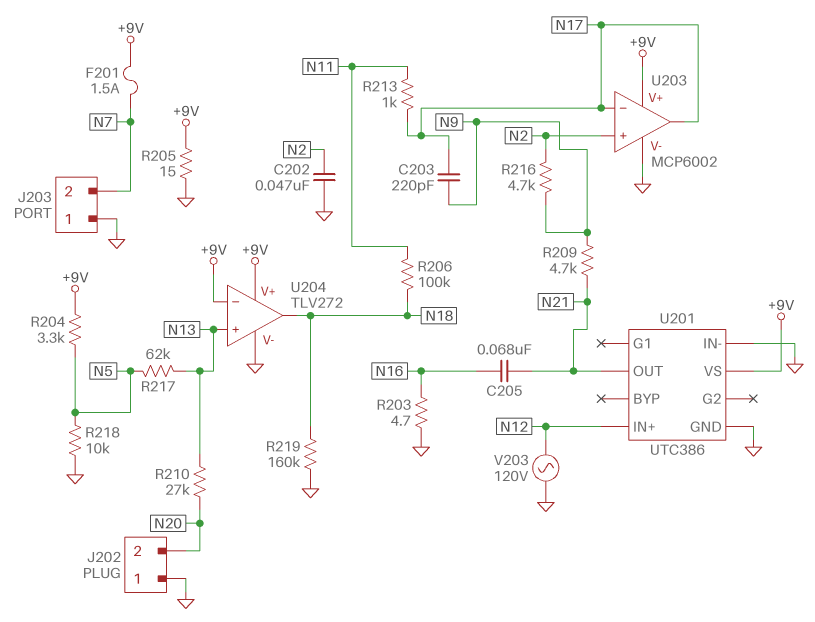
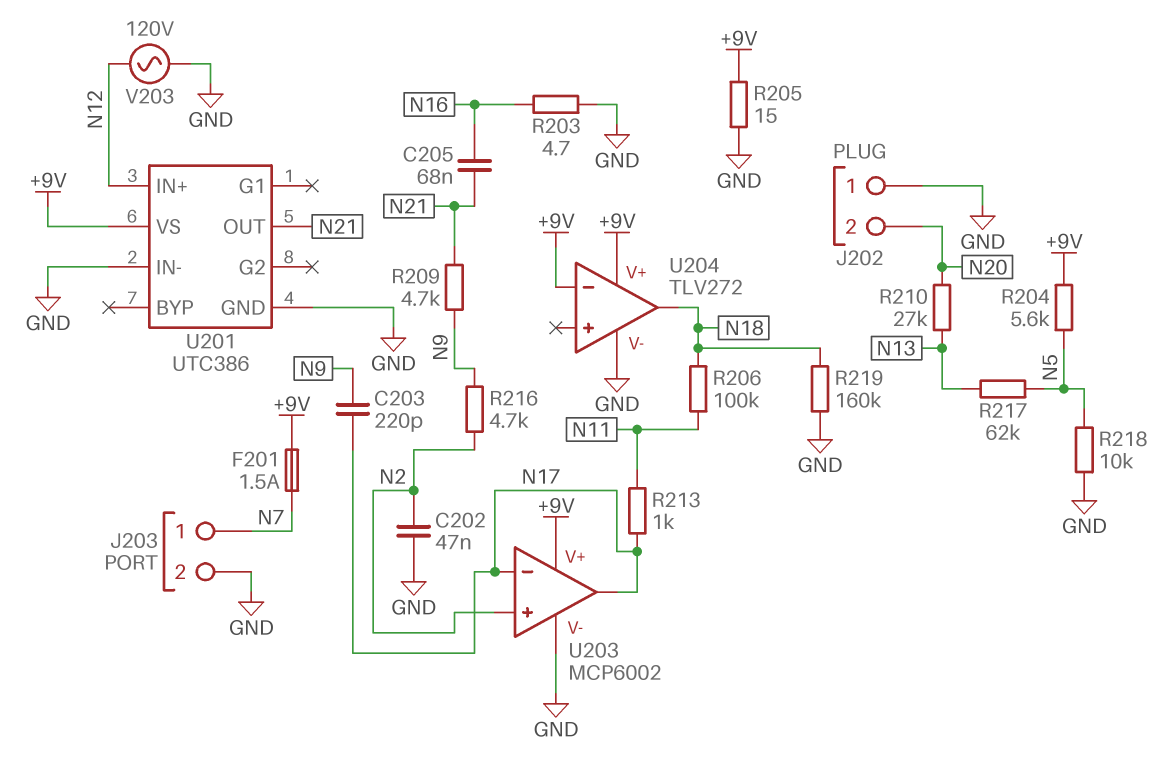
J203 pin 1: GND -> N7
J203 pin 2: N7 -> GND
R204: 3.3k (+9V, N5) -> 5.6k (+9V, N5)
U204 pin in+: N13 -> none

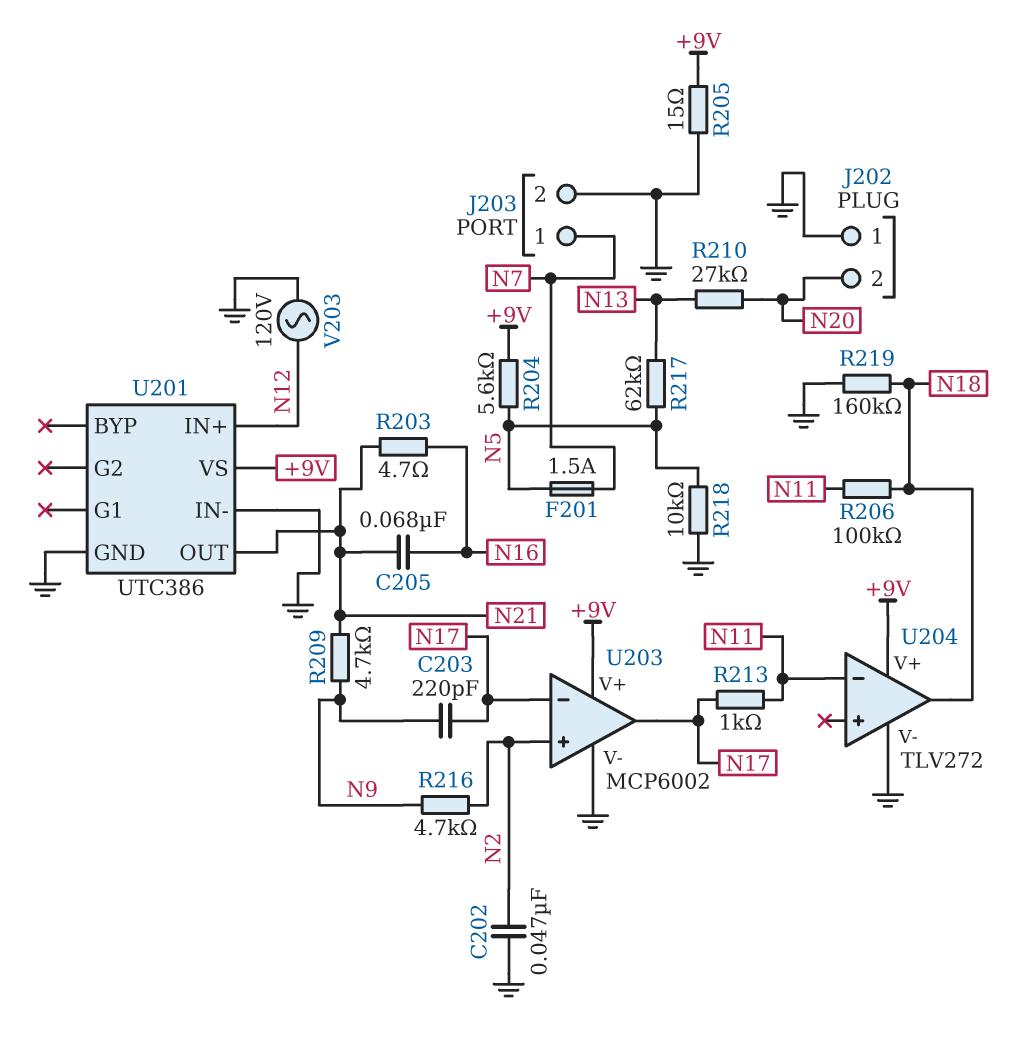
F201: 1.5A (+9V, N7) -> 1.5A (N5, N7)
R203: 4.7 (GND, N16) -> 4.7 (N16, N21)
U204 pin in-: +9V -> N11

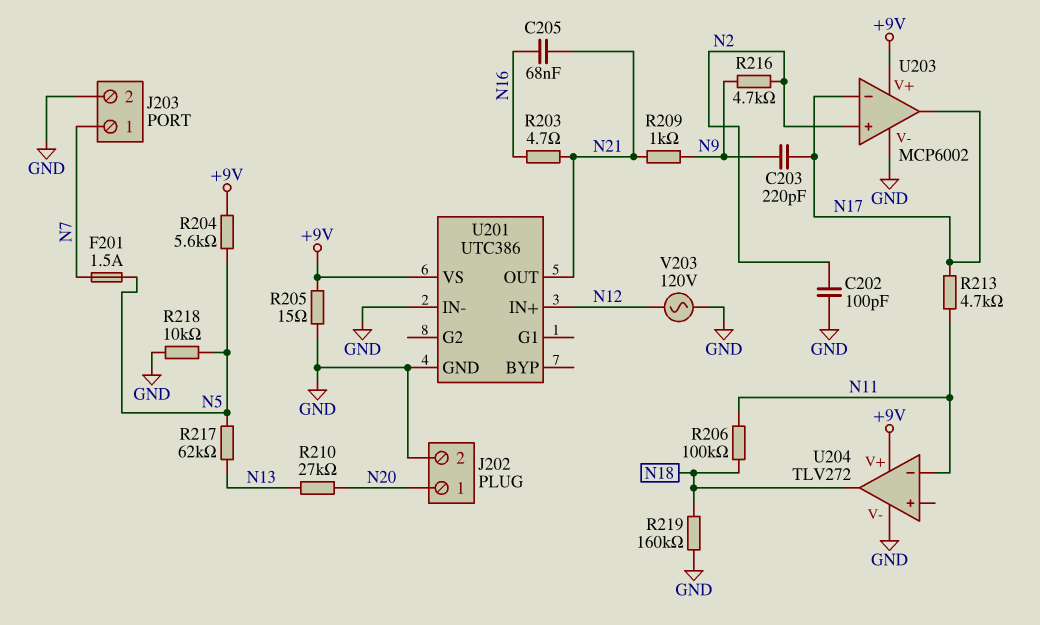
C202: 47nF (GND, N2) -> 100pF (GND, N2)
J202 pin 1: GND -> N20
J202 pin 2: N20 -> GND
R209: 4.7k (N9, N21) -> 1k (N9, N21)
R213: 1k (N11, N17) -> 4.7k (N11, N17)

